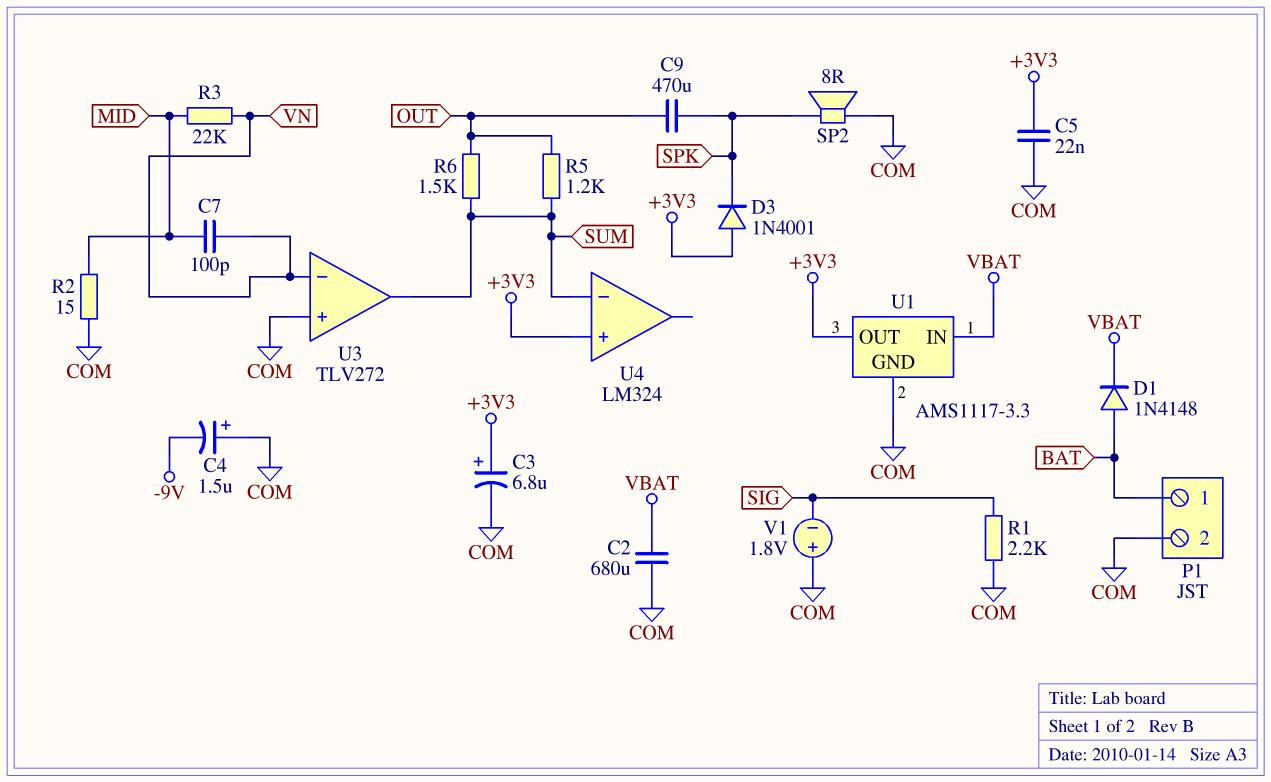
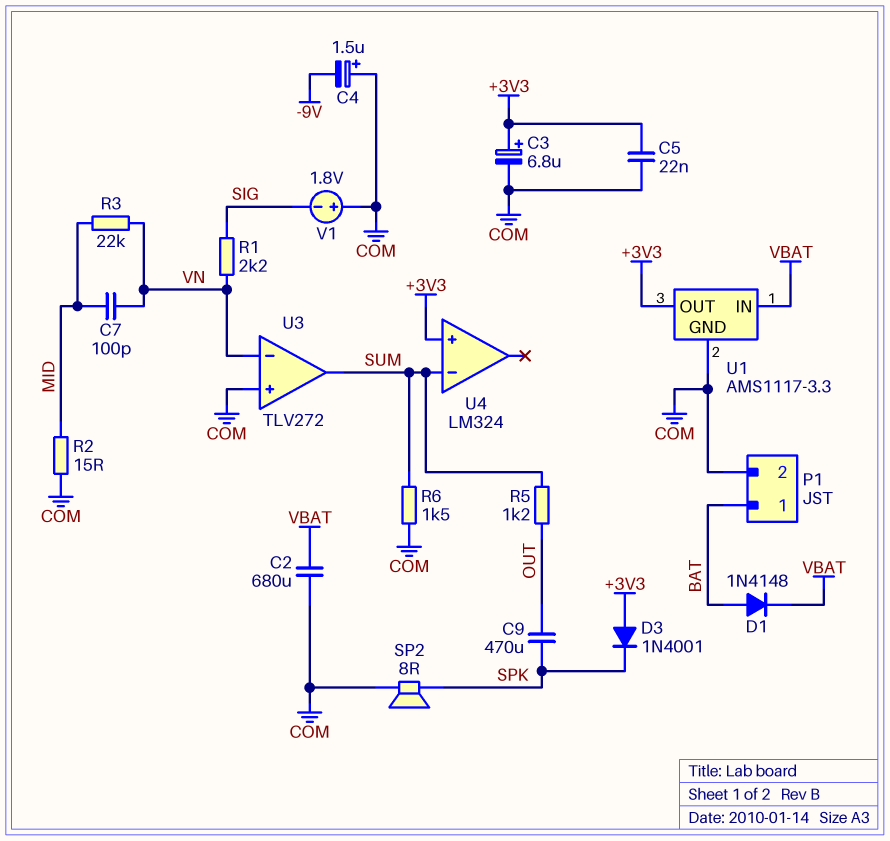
R1: 2.2k (COM, SIG) -> 2.2k (SIG, VN)
R6: 1.5k (OUT, SUM) -> 1.5k (COM, SUM)

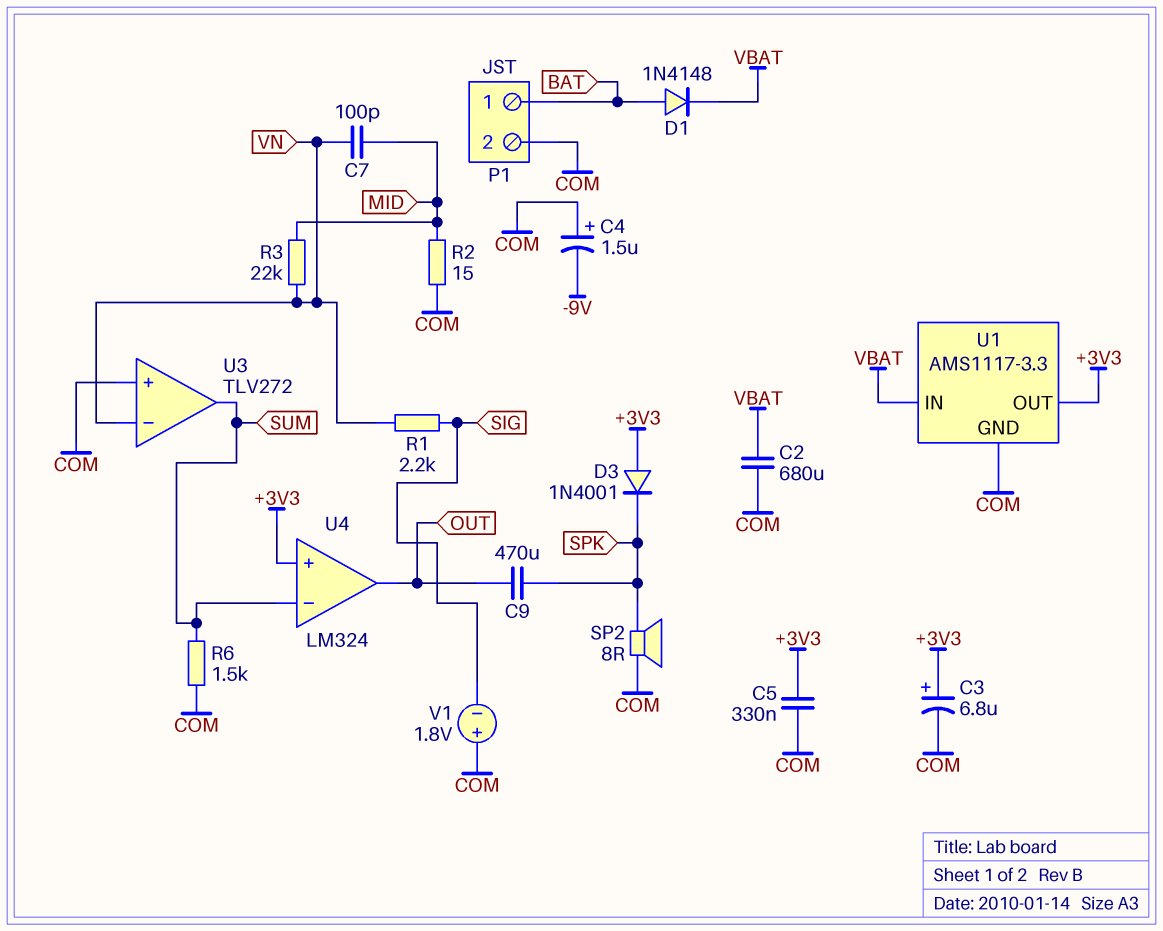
C5: 22nF (+3V3, COM) -> 330nF (+3V3, COM)
R5: 1.2k (OUT, SUM) -> none
U4 pin out: none -> OUT

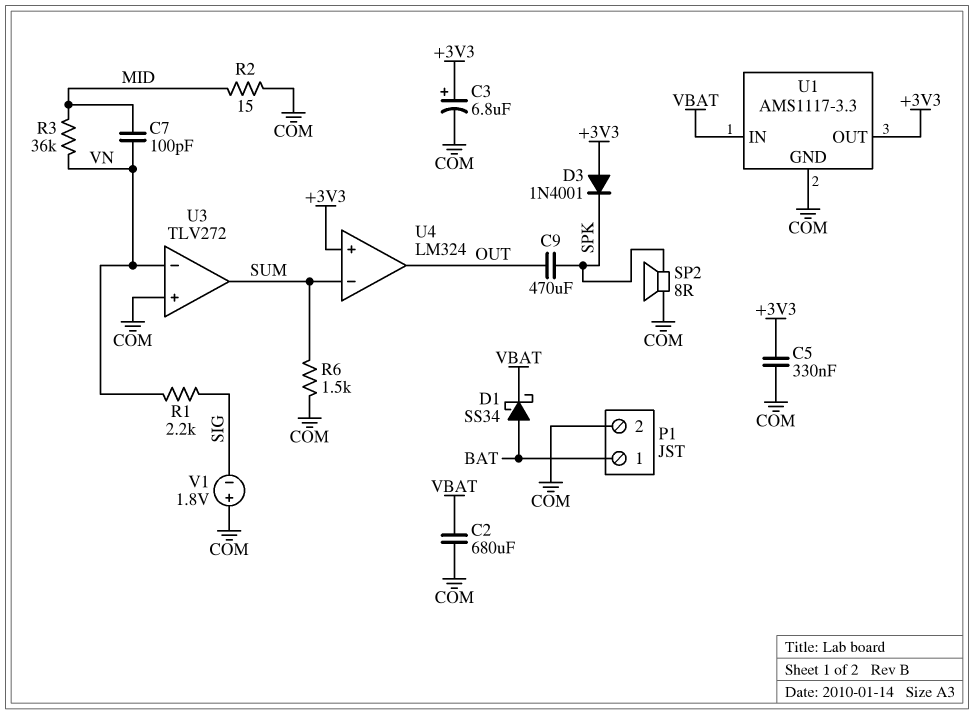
C4: 1.5uF (plus COM, minus -9V) -> none
D1: diode 1N4148 (A BAT, K VBAT) -> schottky SS34 (A BAT, K VBAT)
R3: 22k (MID, VN) -> 36k (MID, VN)

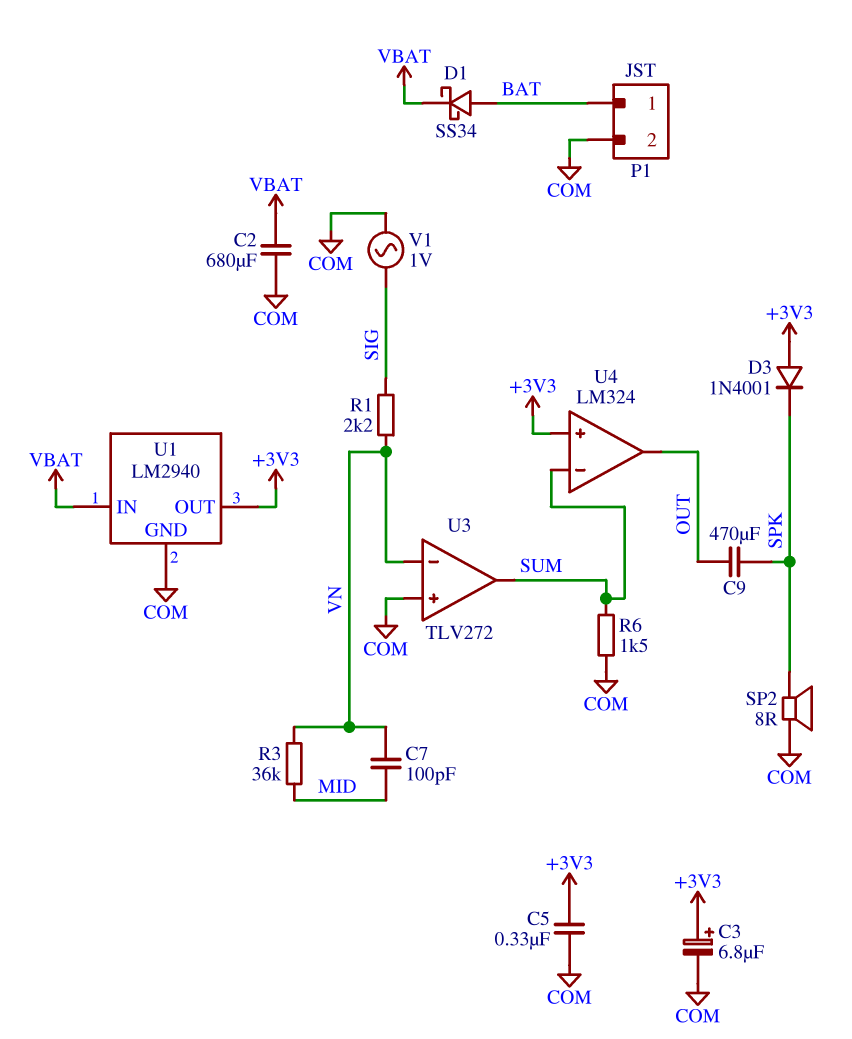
R2: 15 (COM, MID) -> none
U1: AMS1117-3.3 -> LM2940
V1: 1.8V (plus COM, minus SIG) -> AC 1V (COM, SIG)

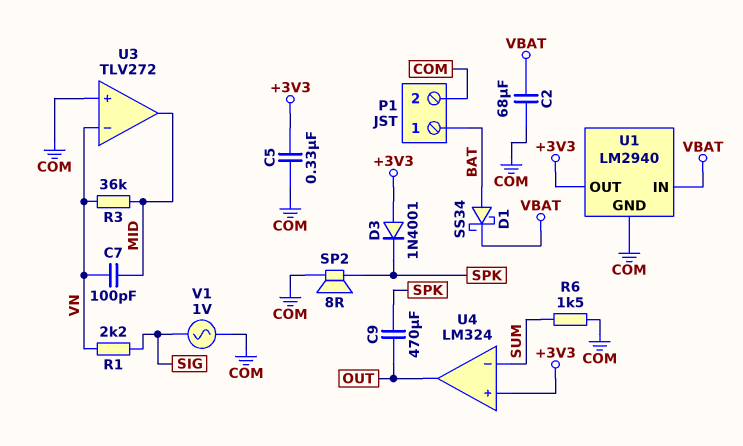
C2: 680uF (COM, VBAT) -> 68uF (COM, VBAT)
C3: 6.8uF (plus +3V3, minus COM) -> none
U3 pin out: SUM -> MID

